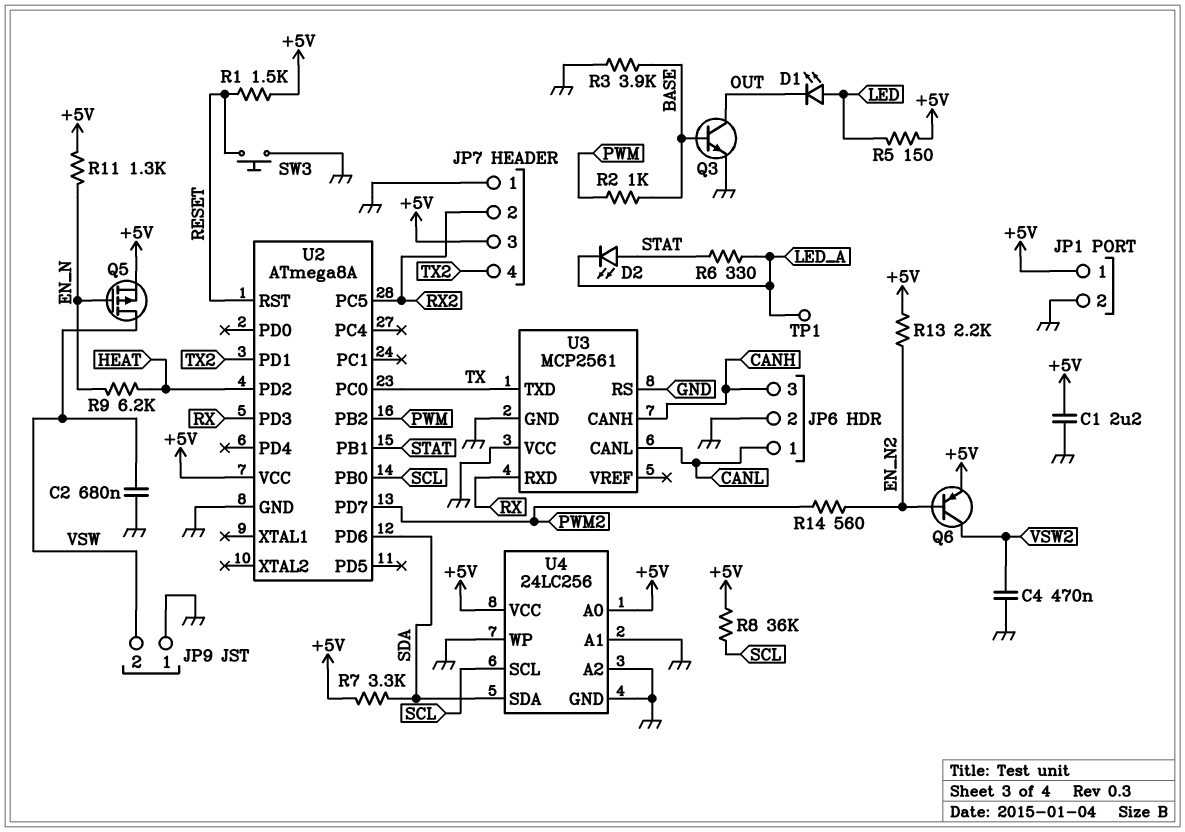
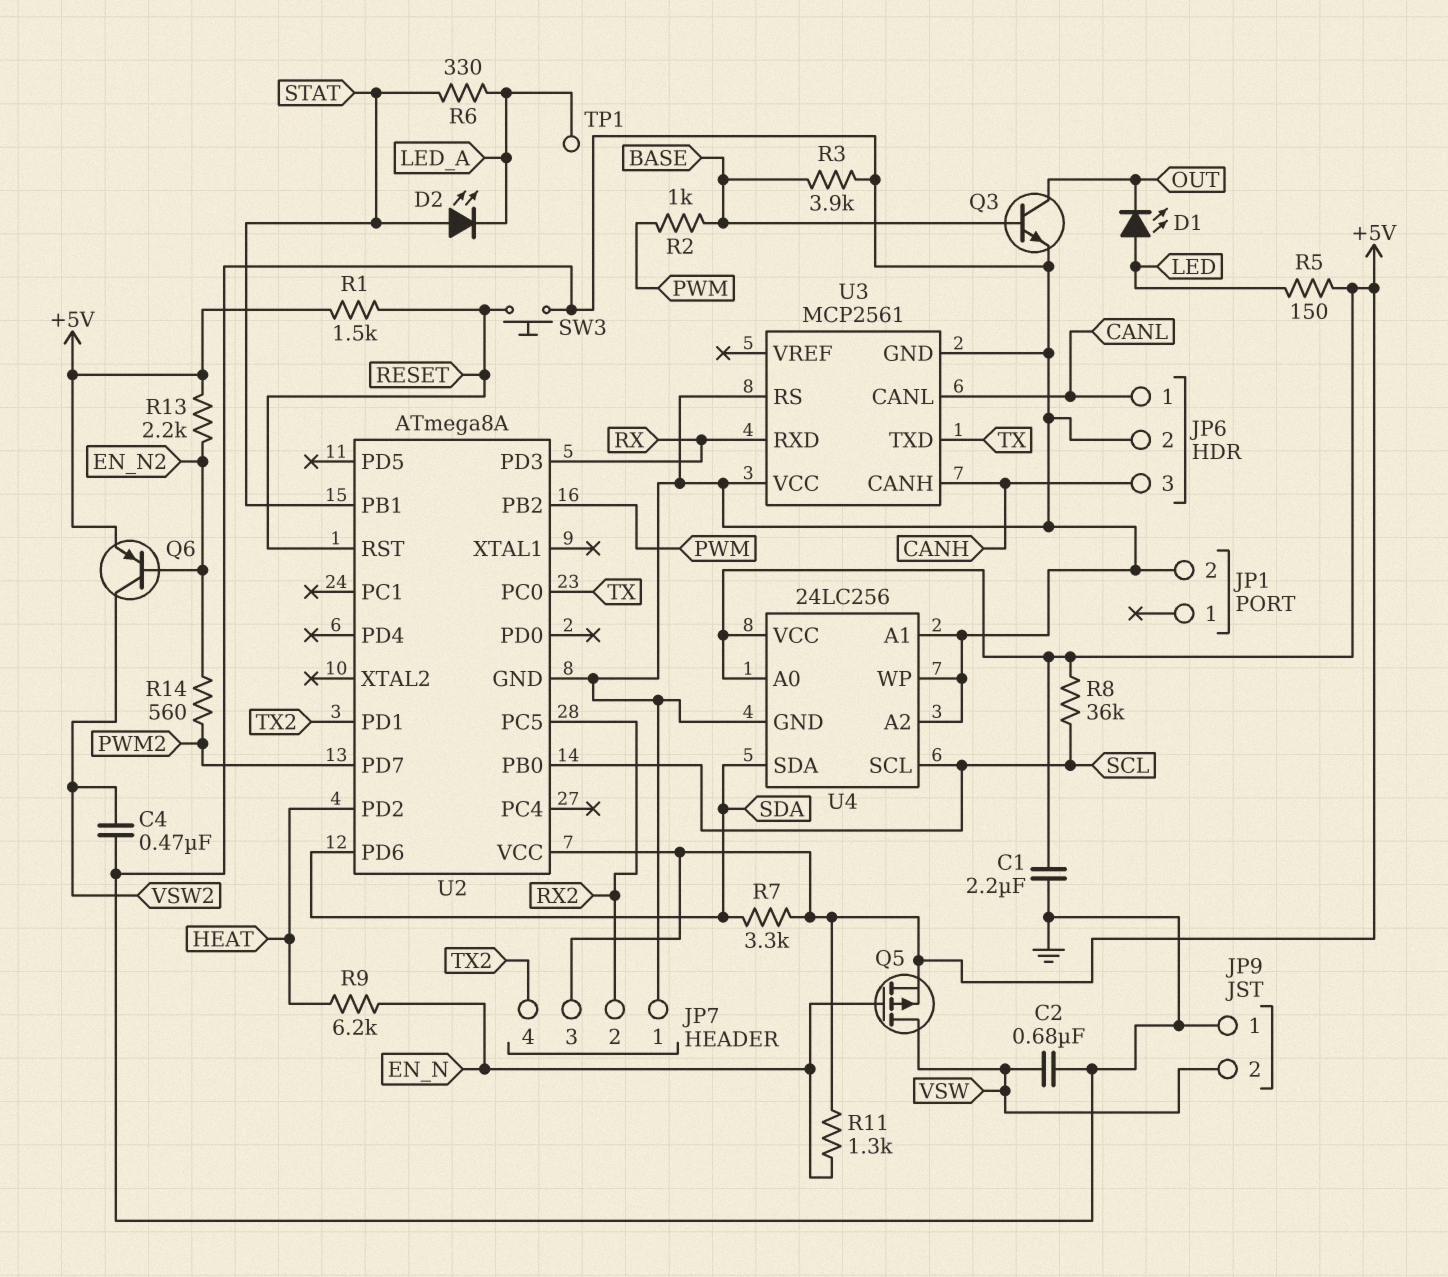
JP1 pin 1: +5V -> none

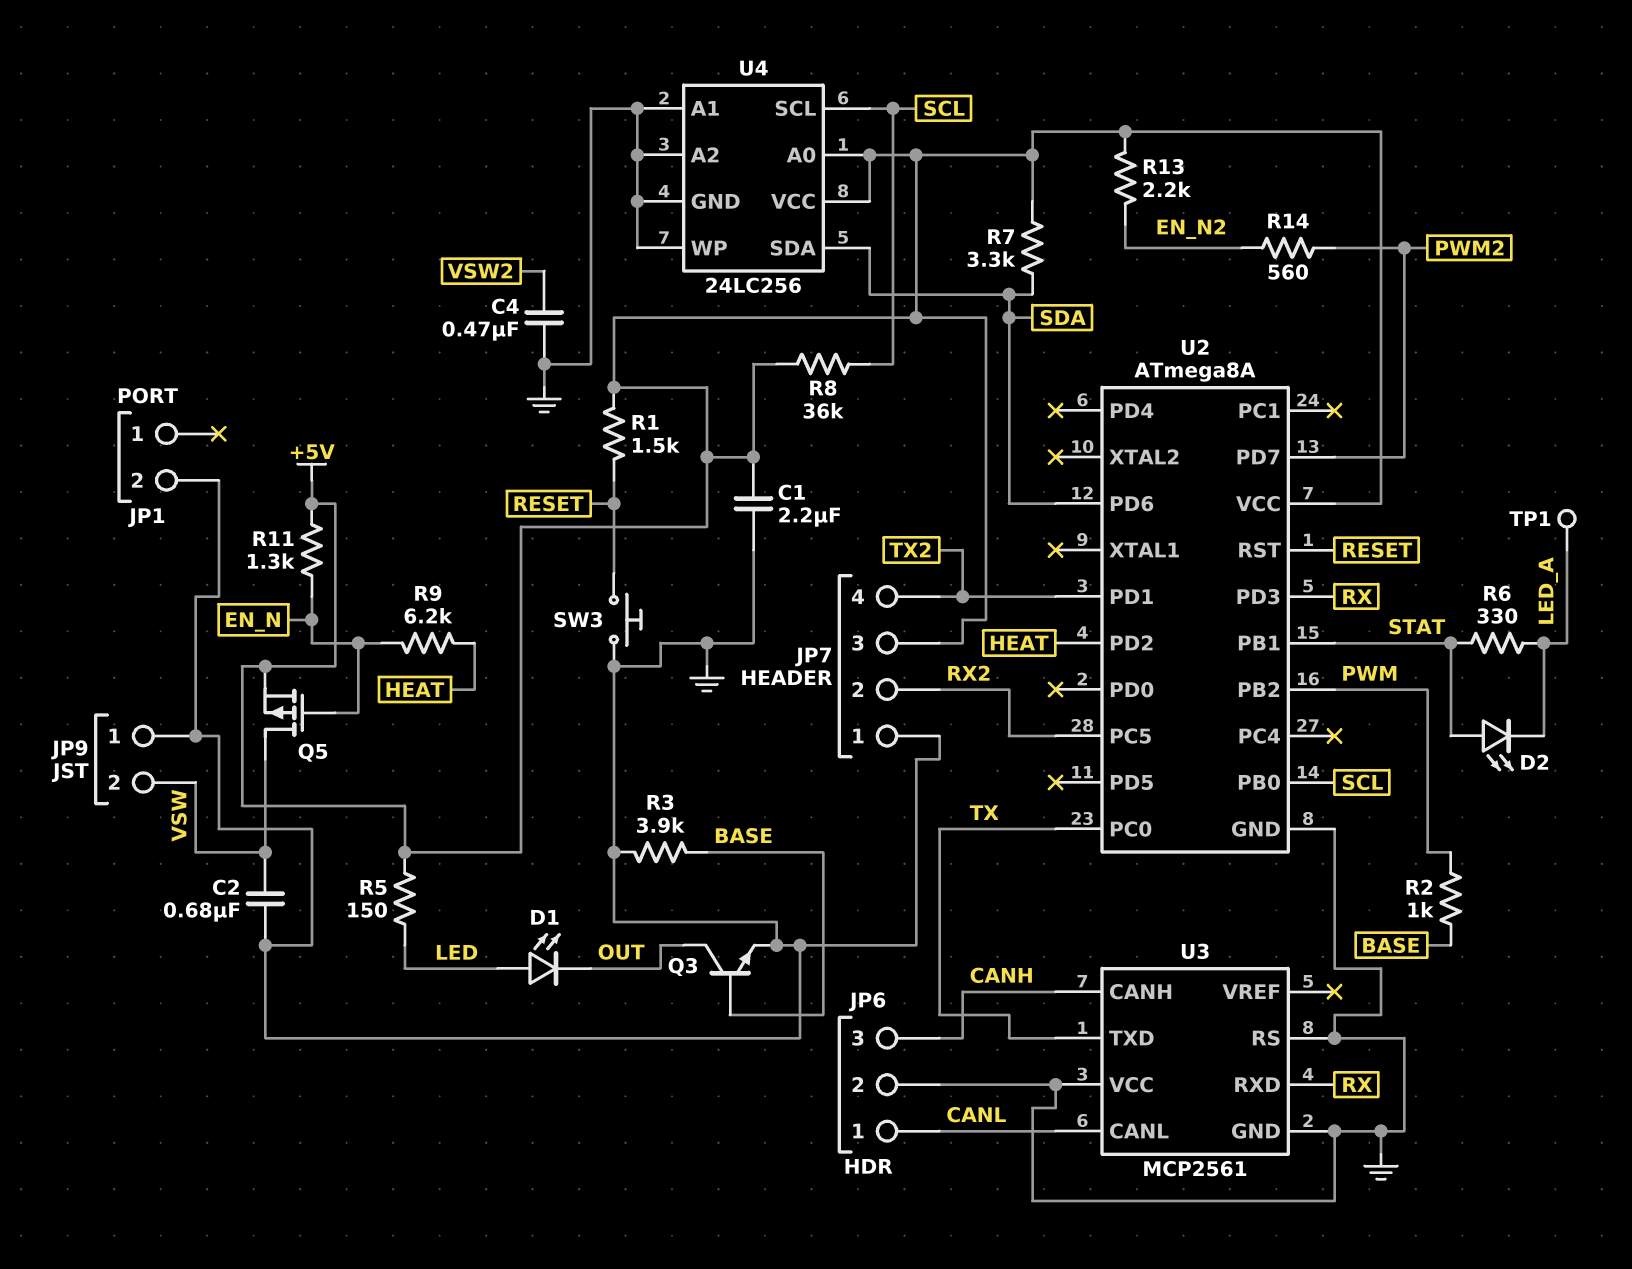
Q6: PNP (B EN_N2, C VSW2, E +5V) -> none

